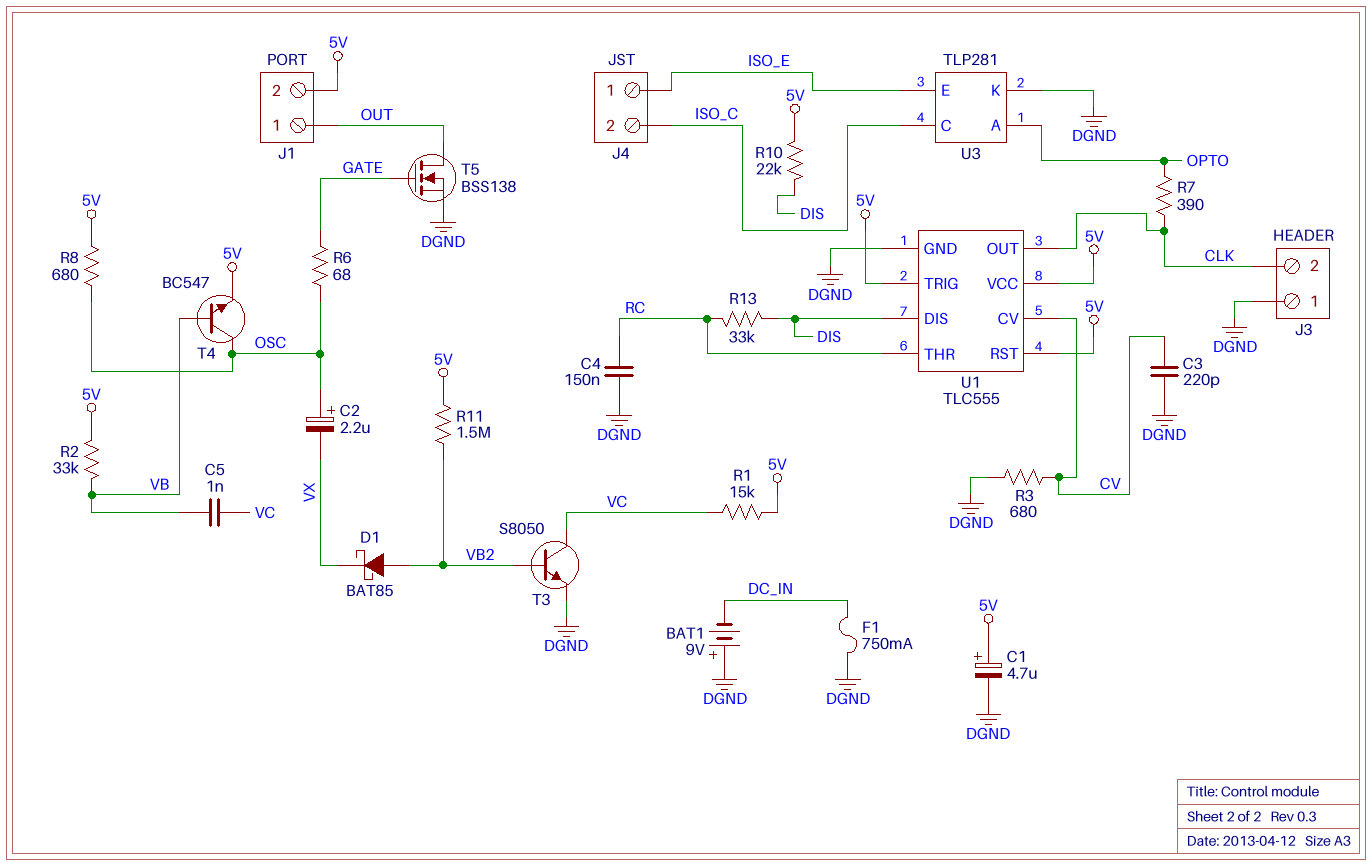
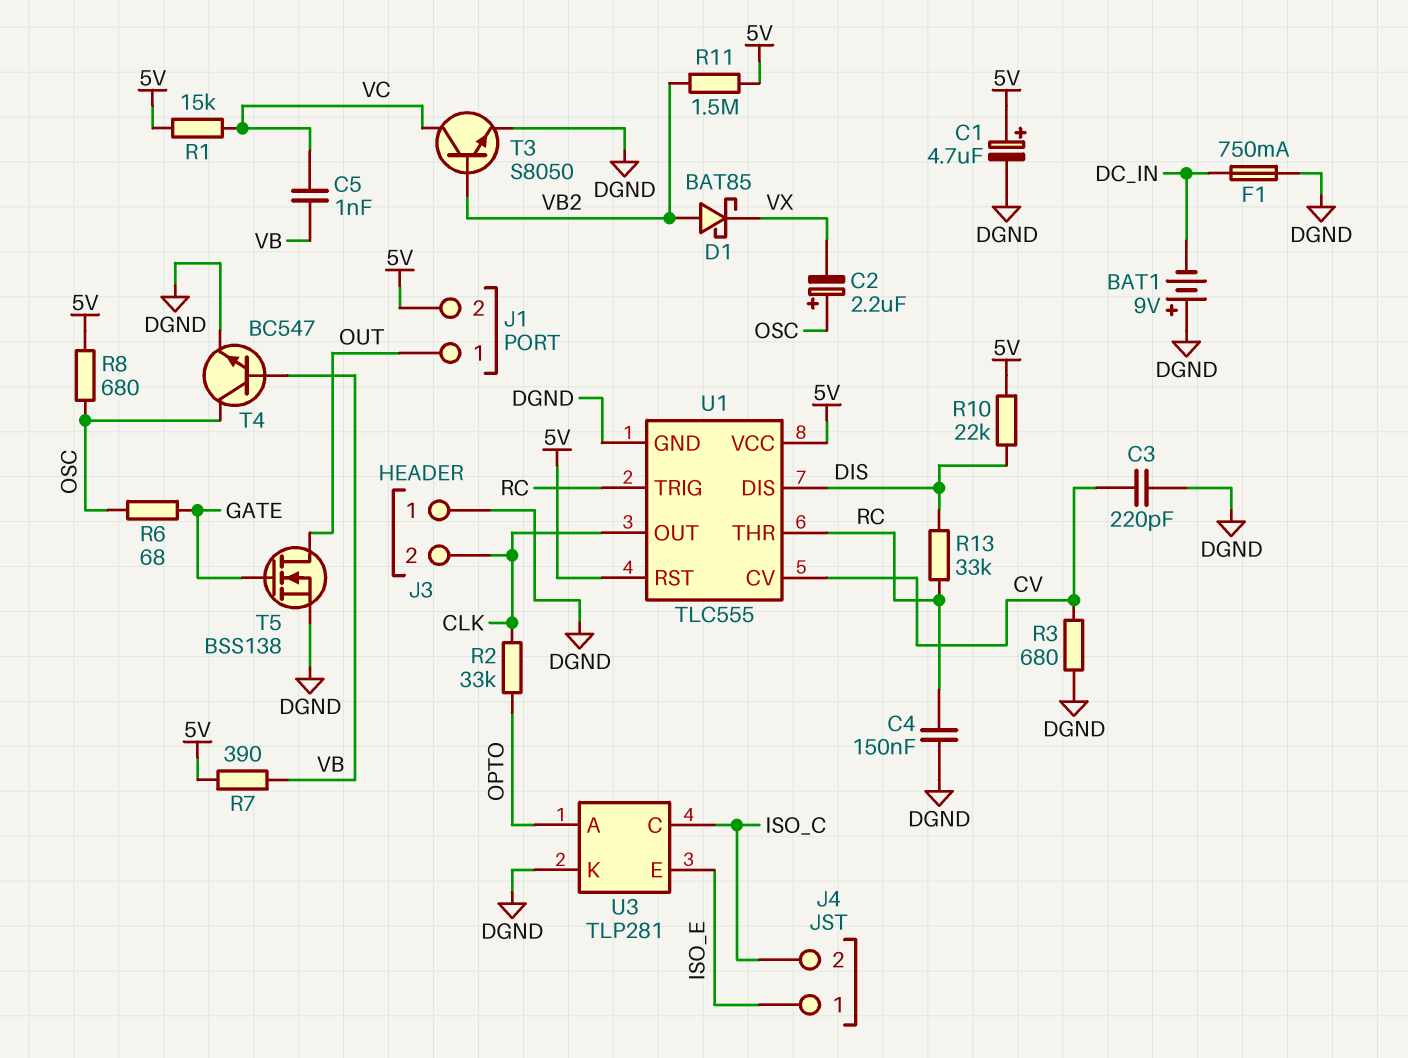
R2: 33k (5V, VB) -> 33k (CLK, OPTO)
R7: 390 (CLK, OPTO) -> 390 (5V, VB)
T4: NPN BC547 (B VB, C OSC, E 5V) -> NPN BC547 (B VB, C OSC, E DGND)
U1 pin TRIG: 5V -> RC

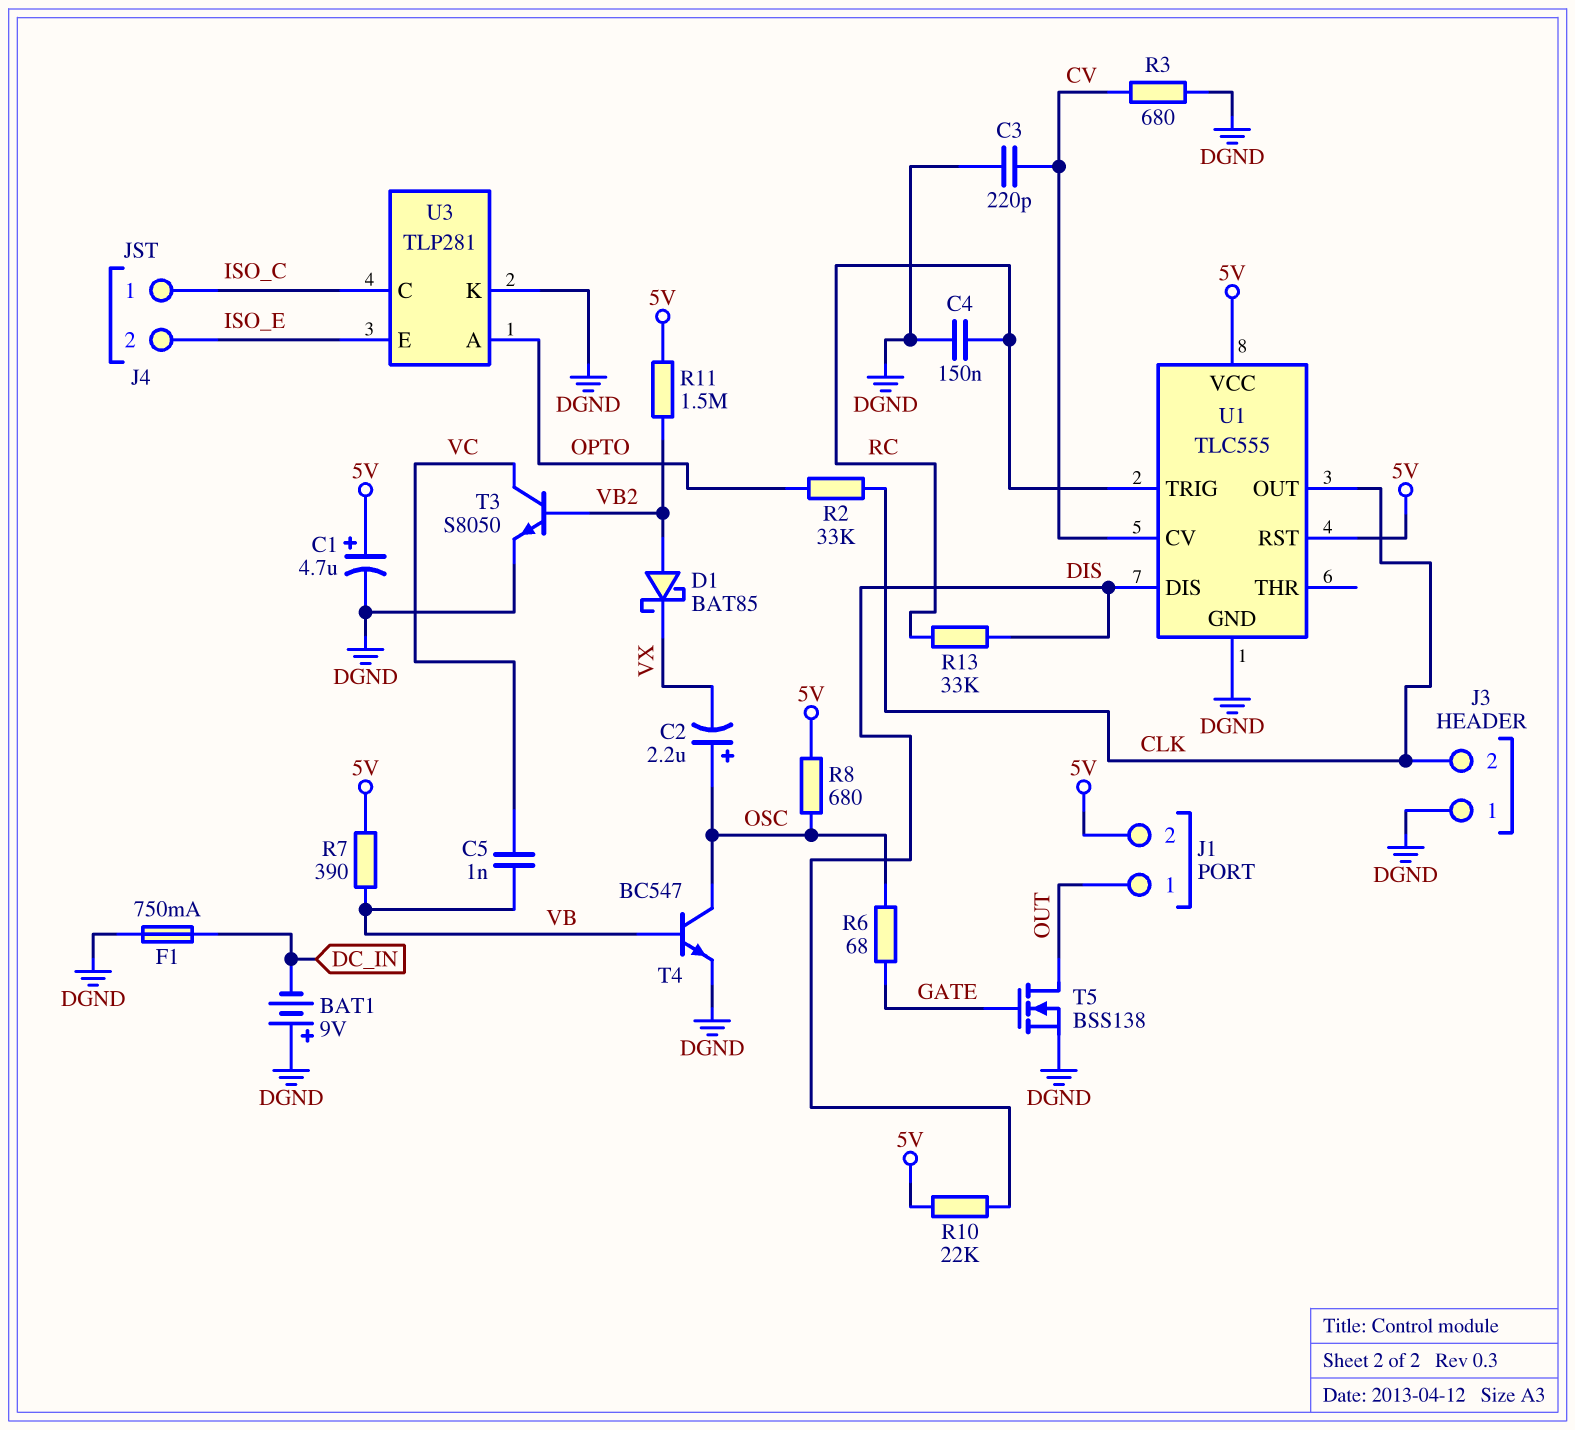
J4 pin 1: ISO_E -> ISO_C
J4 pin 2: ISO_C -> ISO_E
R1: 15k (5V, VC) -> none
U1 pin THR: RC -> none

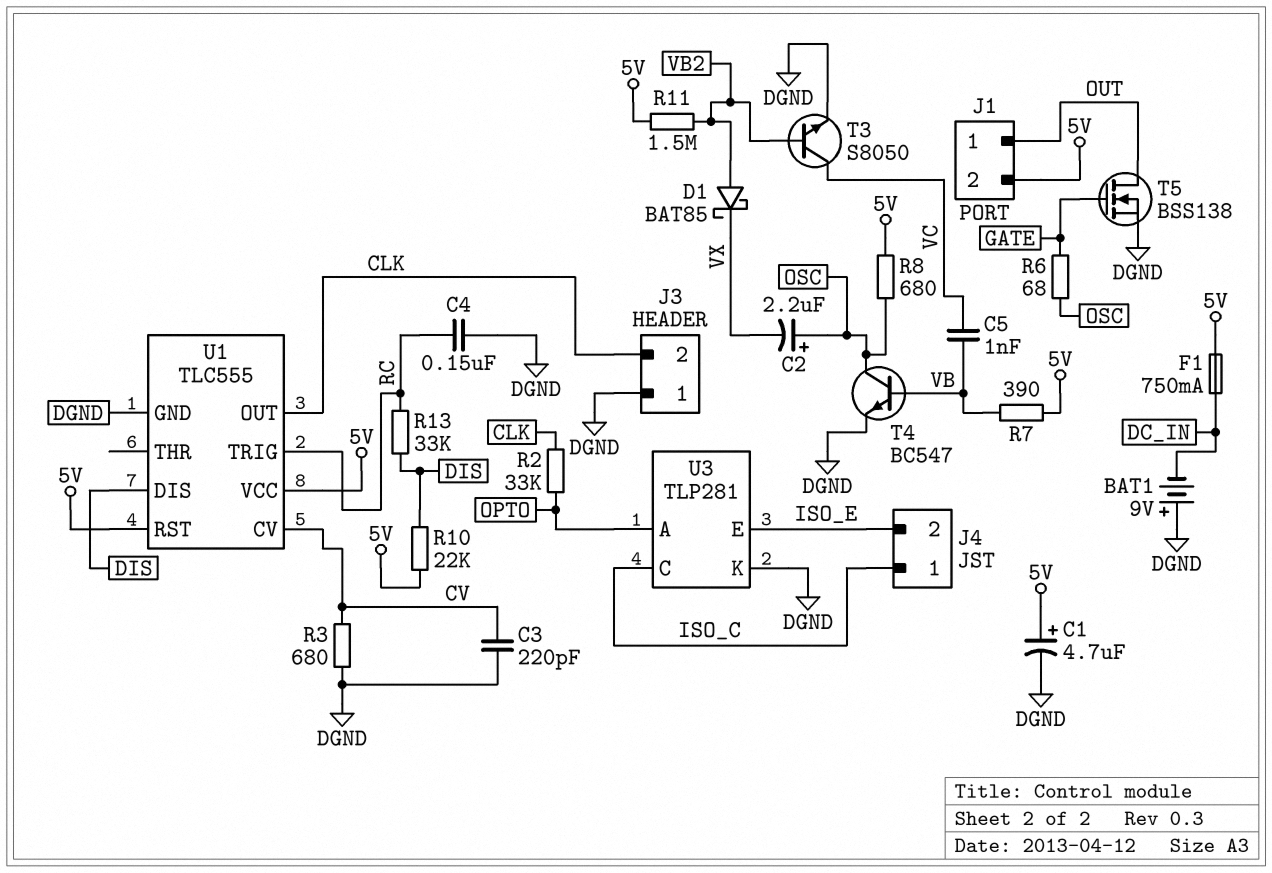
F1: 750mA (DC_IN, DGND) -> 750mA (5V, DC_IN)

